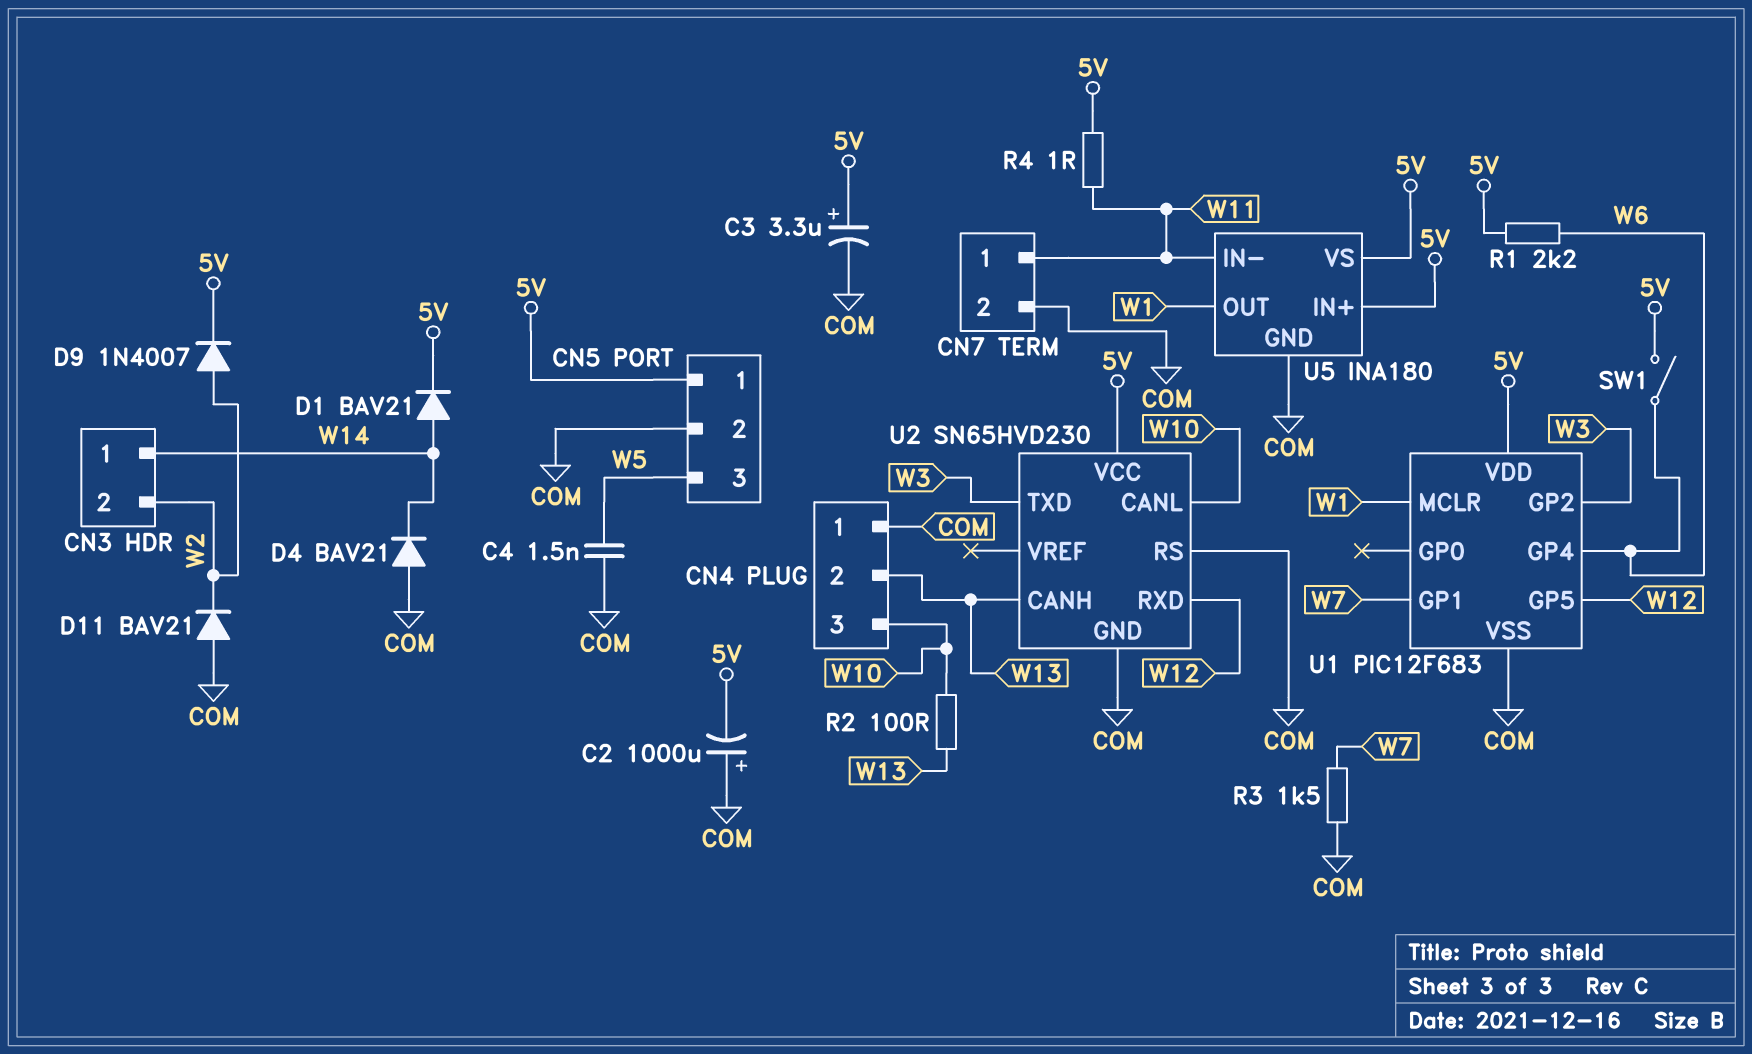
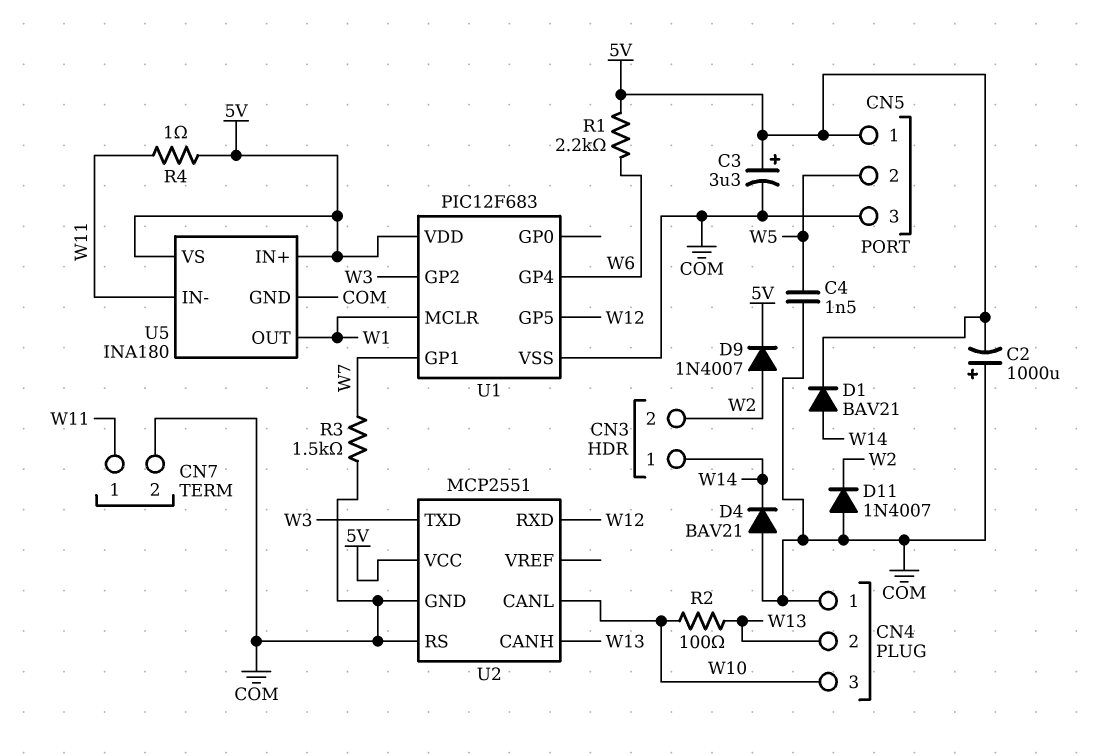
CN5 pin 2: COM -> W5
CN5 pin 3: W5 -> COM
D11: diode BAV21 (A COM, K W2) -> diode 1N4007 (A COM, K W2)
SW1: switch (5V, W6) -> none
U2: SN65HVD230 -> MCP2551

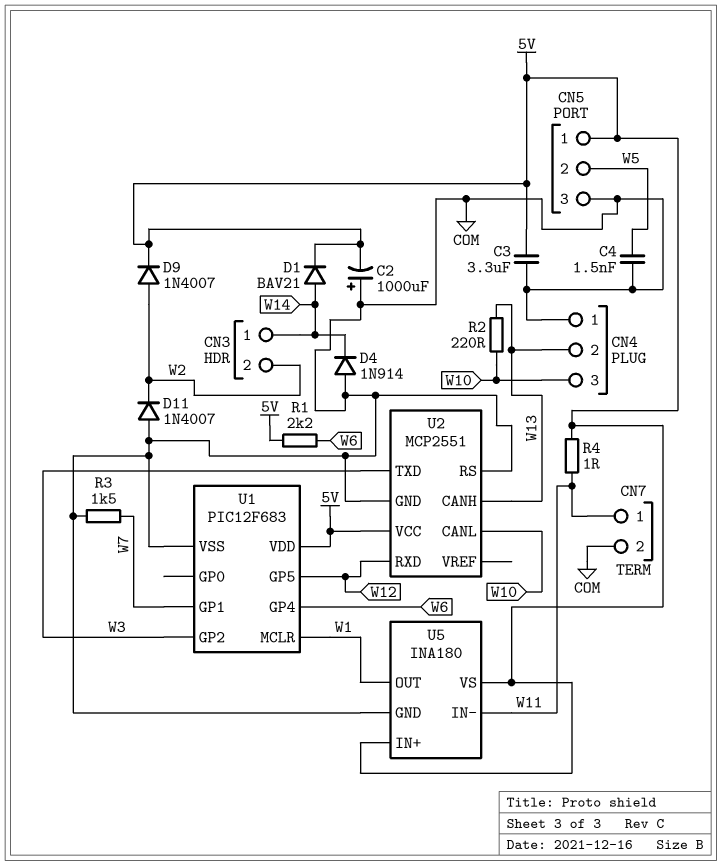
C3: 3.3uF (plus 5V, minus COM) -> 3.3uF (5V, COM)
D4: diode BAV21 (A COM, K W14) -> diode 1N914 (A COM, K W14)
R2: 100 (W10, W13) -> 220 (W10, W13)

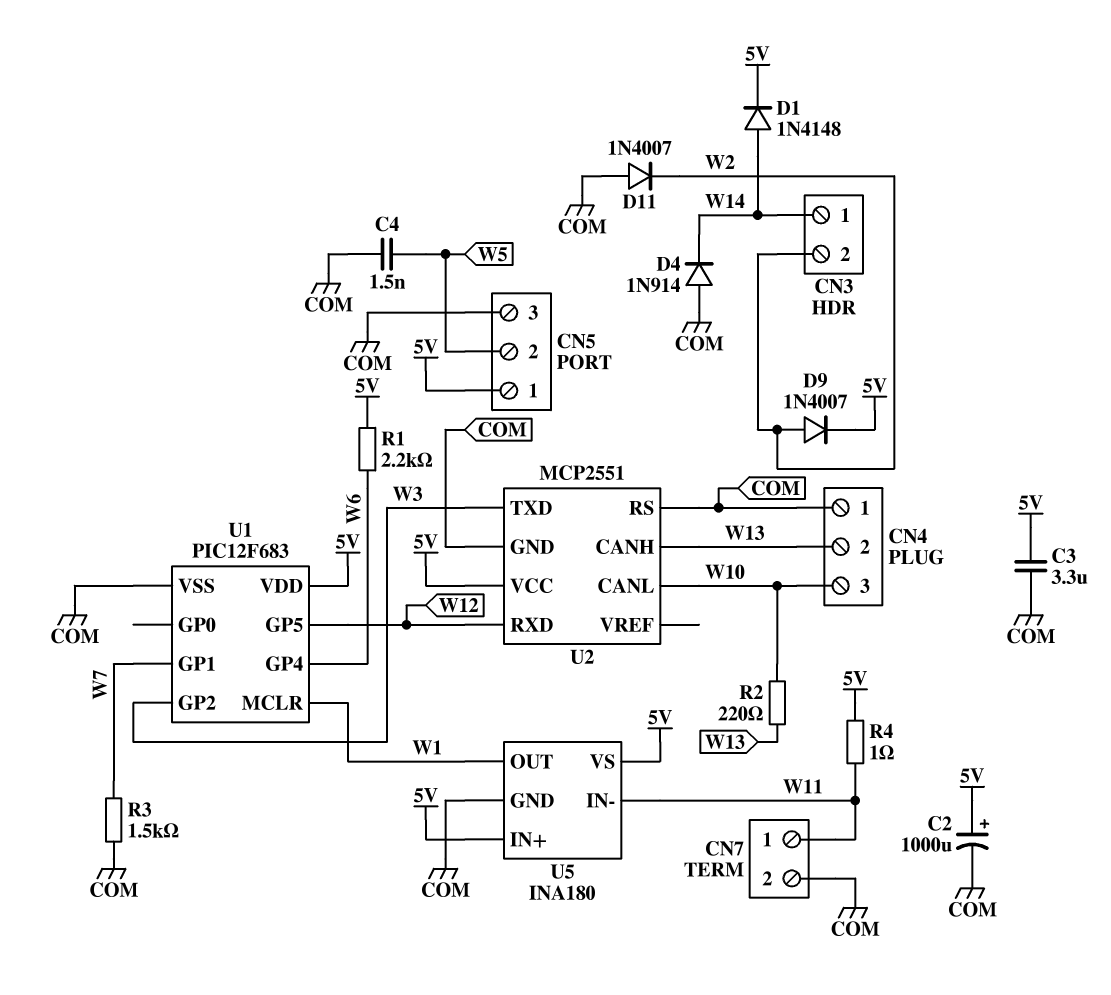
C2: 1000uF (plus COM, minus 5V) -> 1000uF (plus 5V, minus COM)
D1: diode BAV21 (A W14, K 5V) -> diode 1N4148 (A W14, K 5V)

